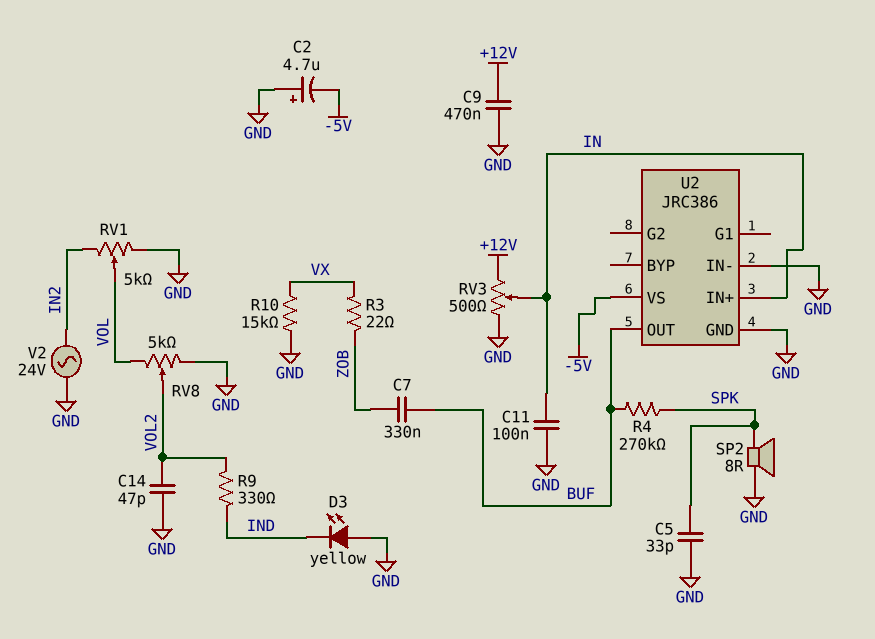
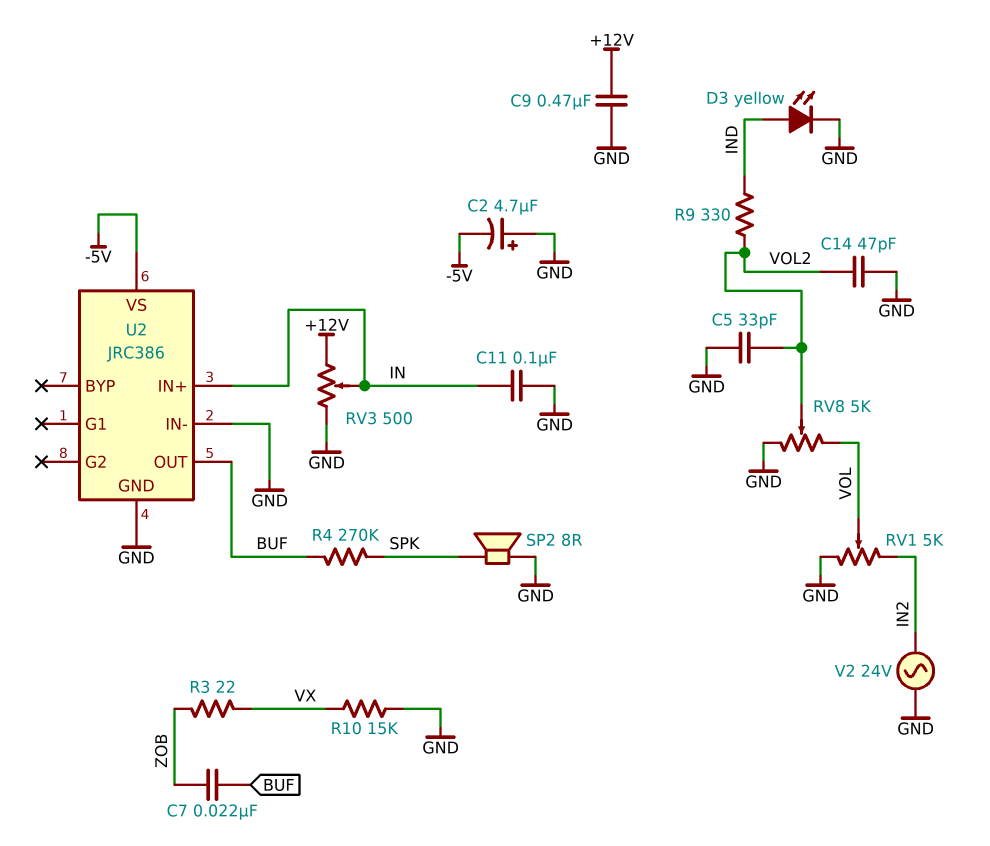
C5: 33pF (GND, SPK) -> 33pF (GND, VOL2)
C7: 330nF (BUF, ZOB) -> 22nF (BUF, ZOB)
D3: LED yellow (A GND, K IND) -> LED yellow (A IND, K GND)

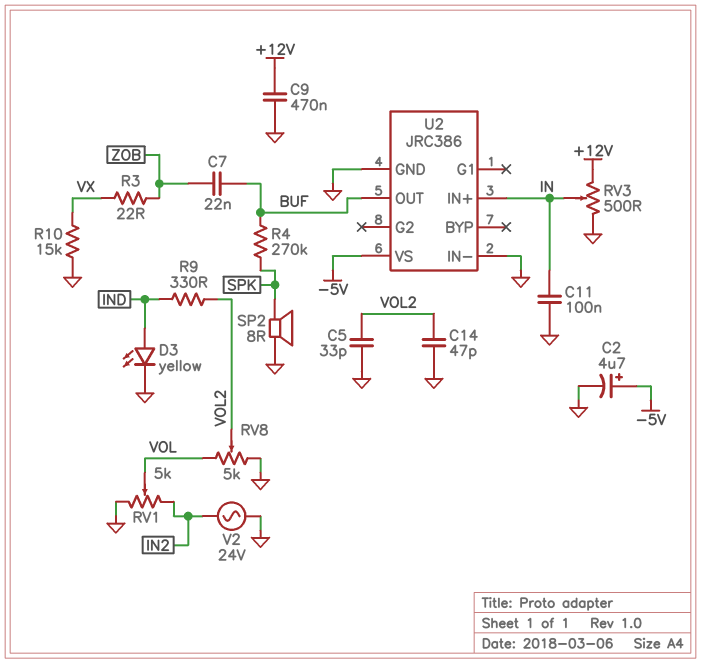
C2: 4.7uF (plus GND, minus -5V) -> 4.7uF (plus -5V, minus GND)

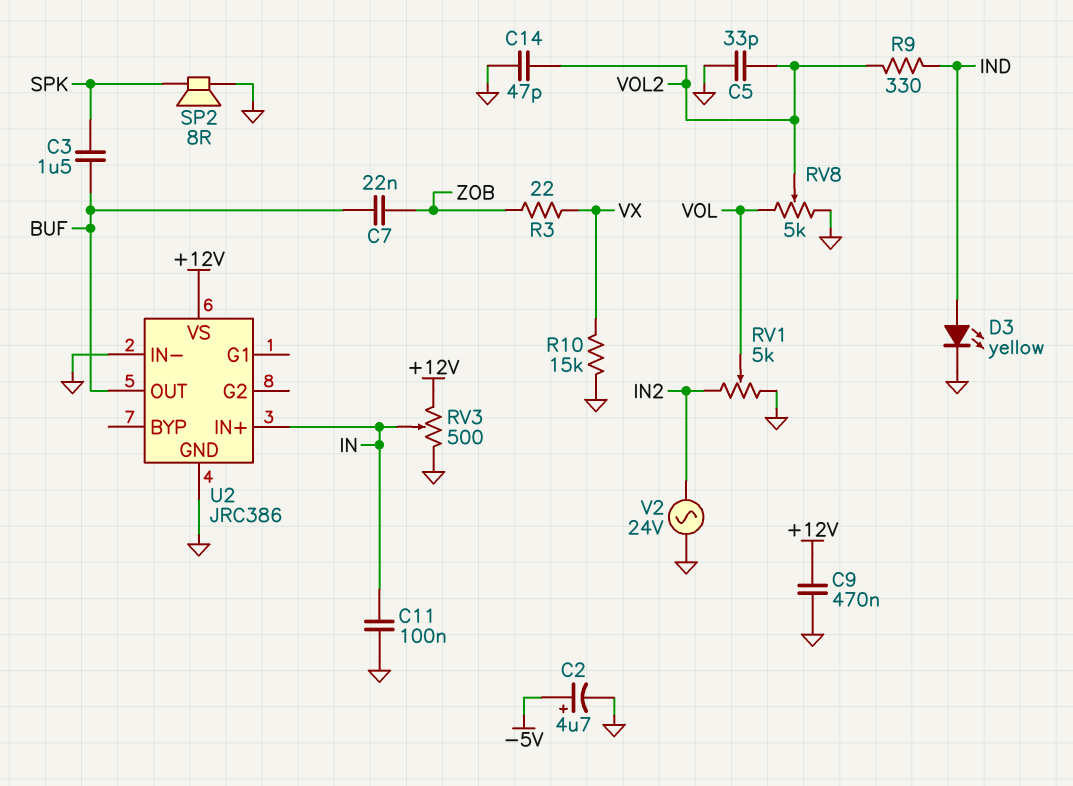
C3: none -> 1.5uF (BUF, SPK)
R4: 270k (BUF, SPK) -> none
U2 pin VS: -5V -> +12V

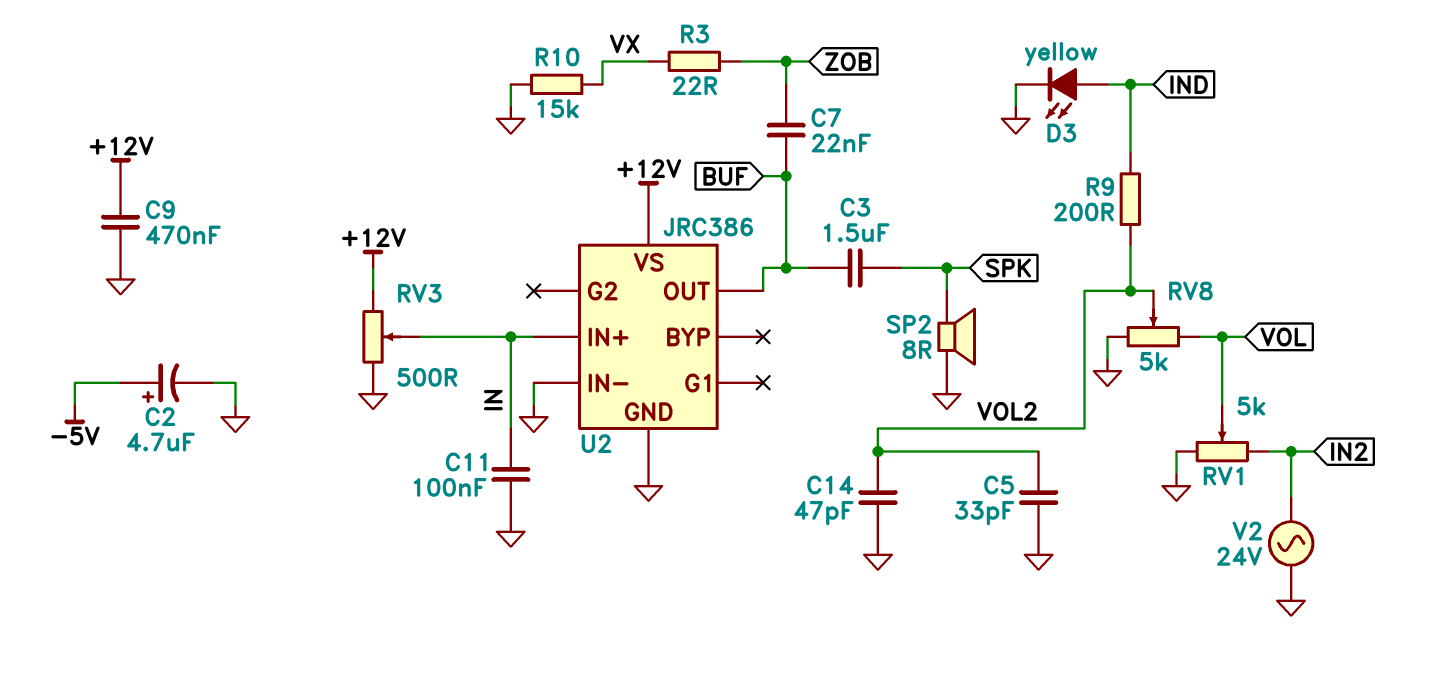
R9: 330 (IND, VOL2) -> 200 (IND, VOL2)

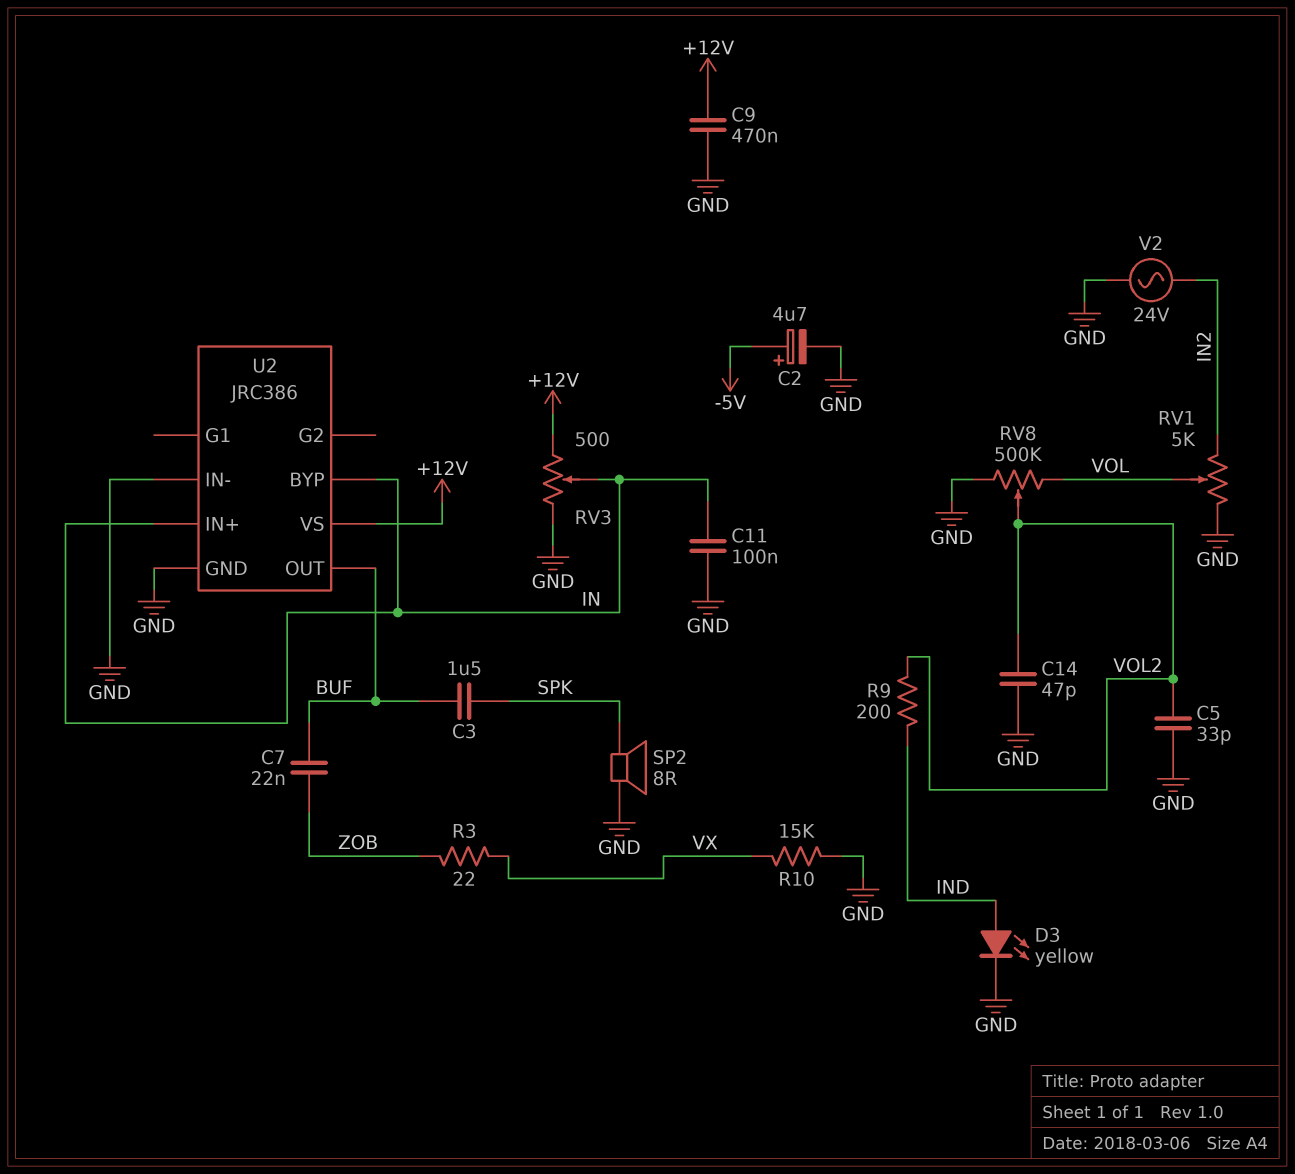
RV8: 5k (GND, VOL, wiper VOL2) -> 500k (GND, VOL, wiper VOL2)
U2 pin BYP: none -> IN

